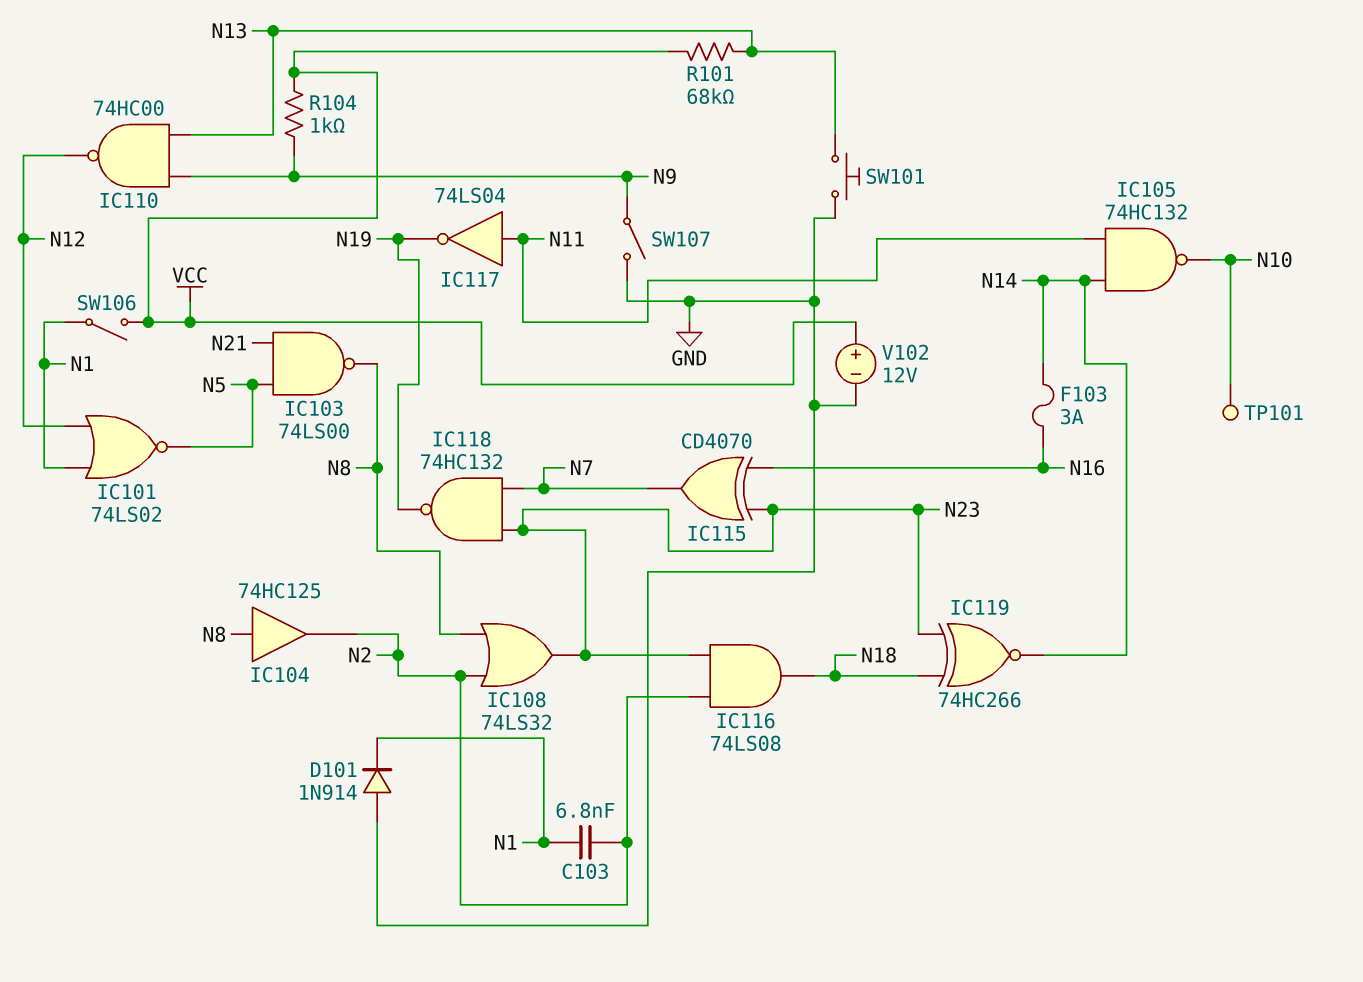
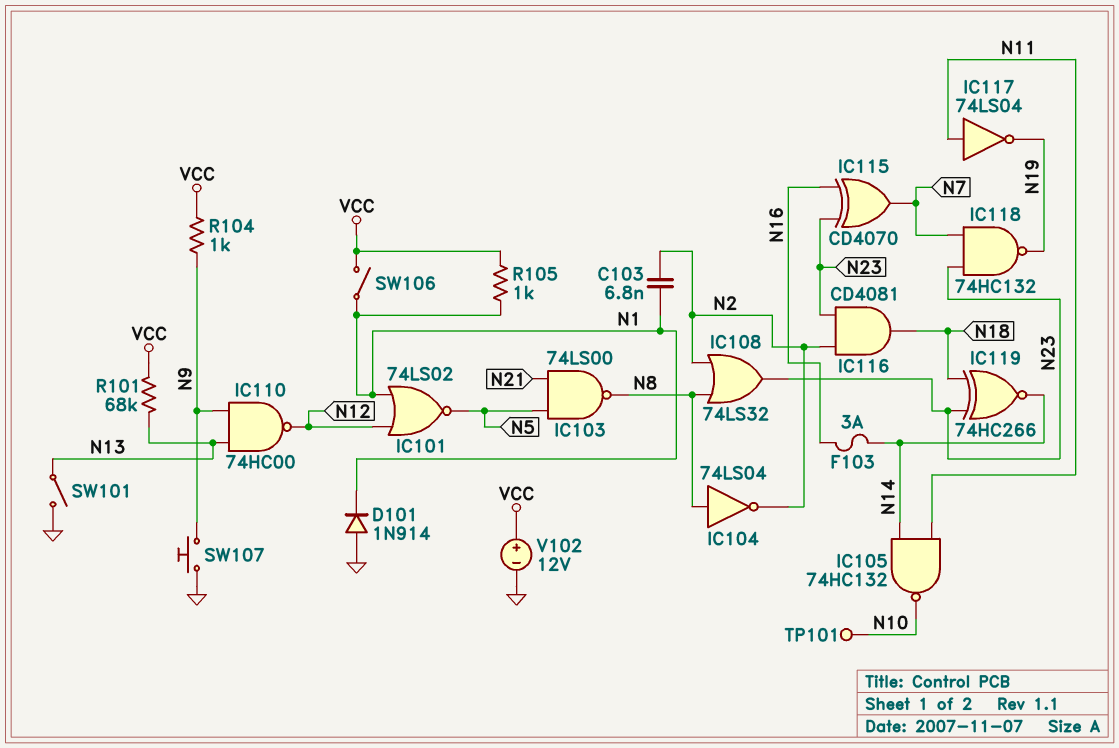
IC104: buffer 74HC125 (in N8, out N2) -> NOT 74LS04 (in N8, out N2)
IC116: AND 74LS08 (in N2, in N23, out N18) -> AND CD4081 (in N2, in N23, out N18)
R105: none -> 1k (N1, VCC)
SW101: button (GND, N13) -> switch (GND, N13)
SW107: switch (GND, N9) -> button (GND, N9)

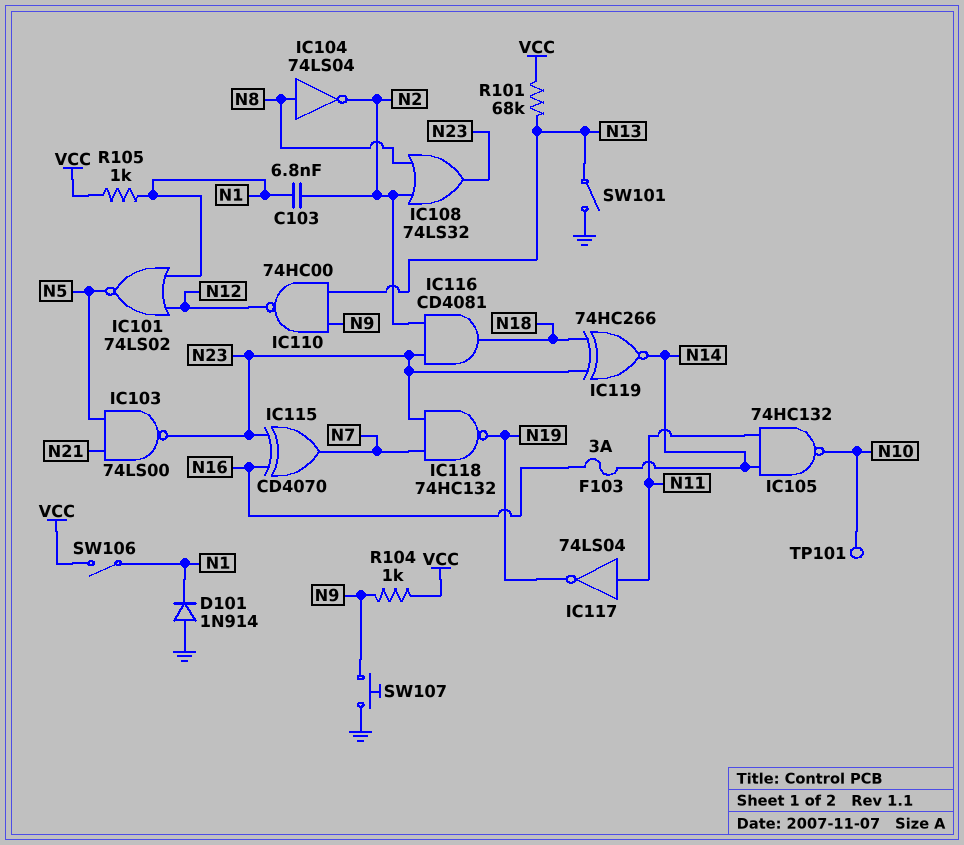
IC103: NAND 74LS00 (in N5, in N21, out N8) -> NAND 74LS00 (in N5, in N21, out N23)
V102: 12V (plus VCC, minus GND) -> none

